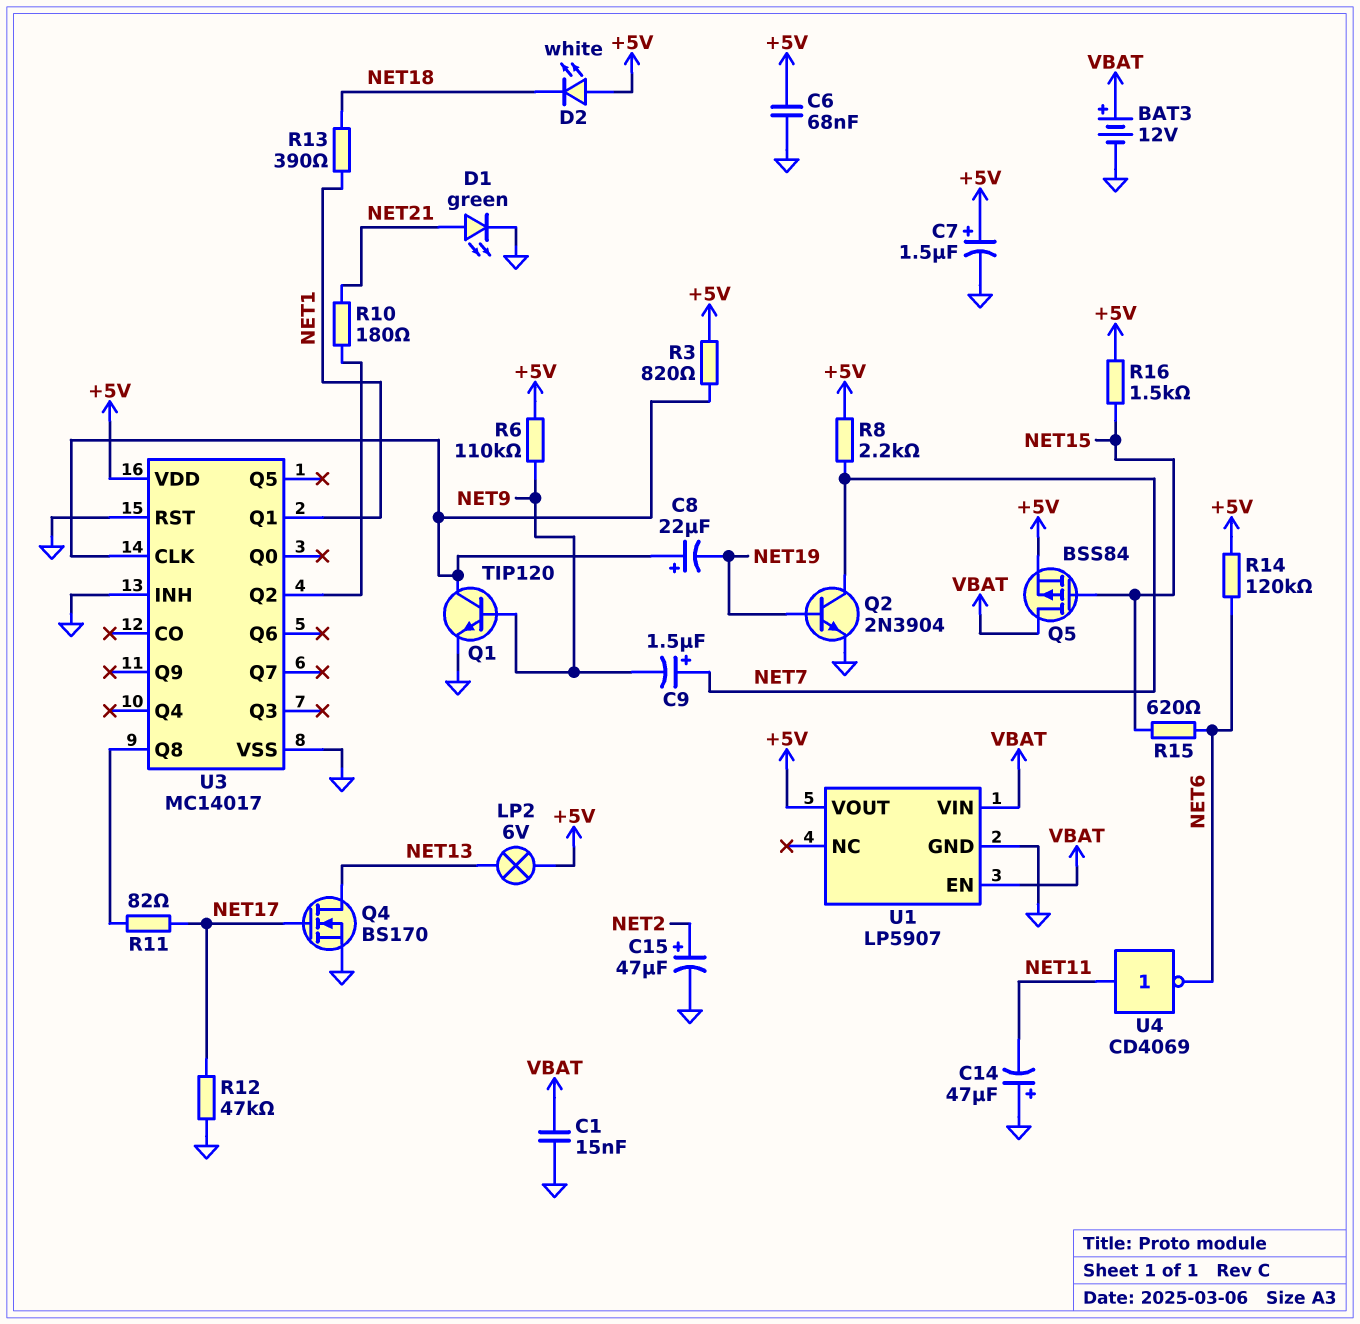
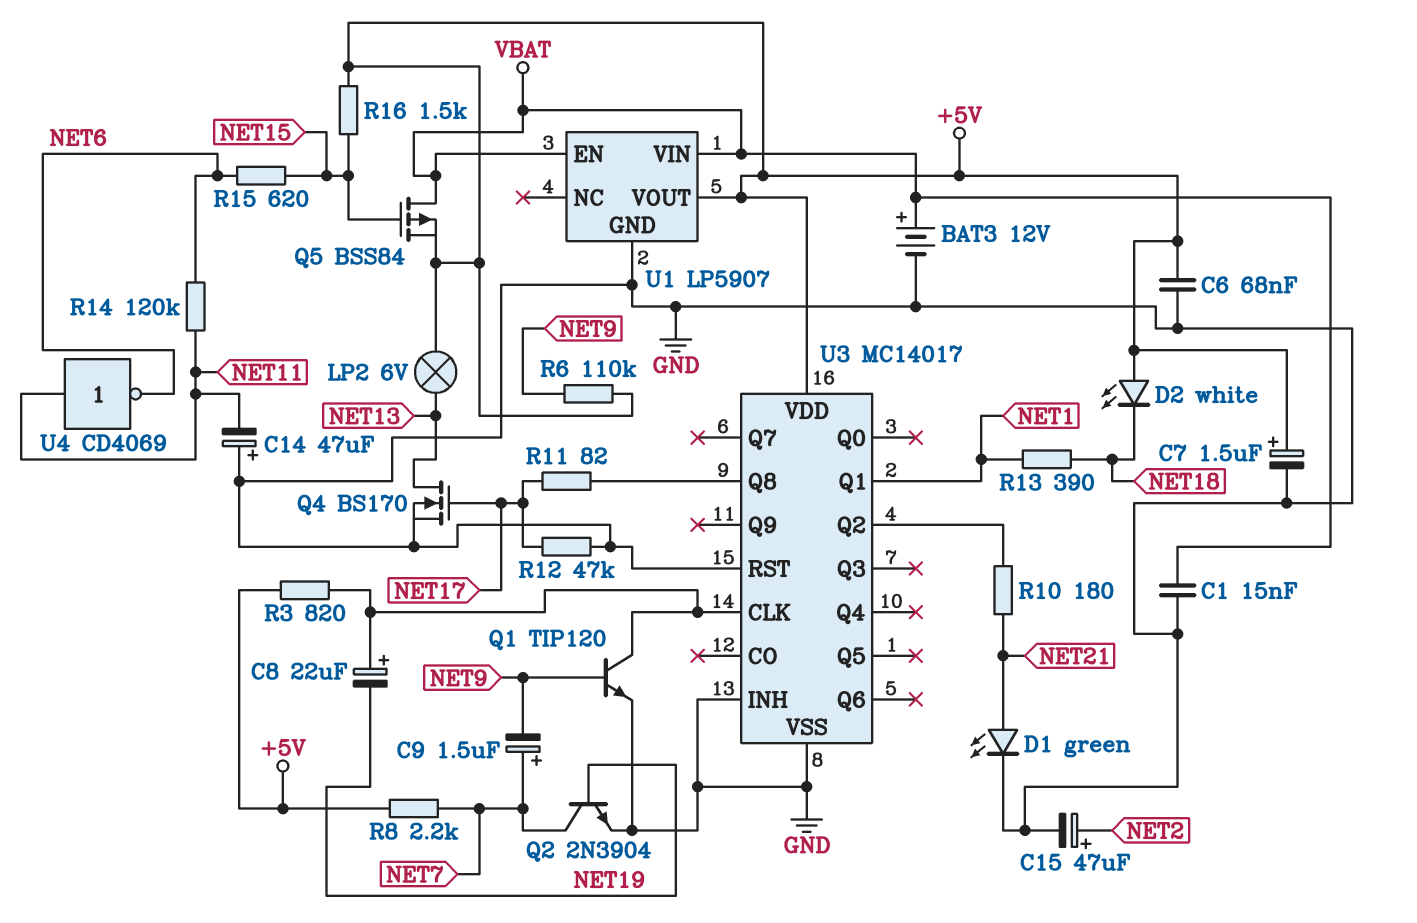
R14: 120k (+5V, NET6) -> 120k (NET6, NET11)

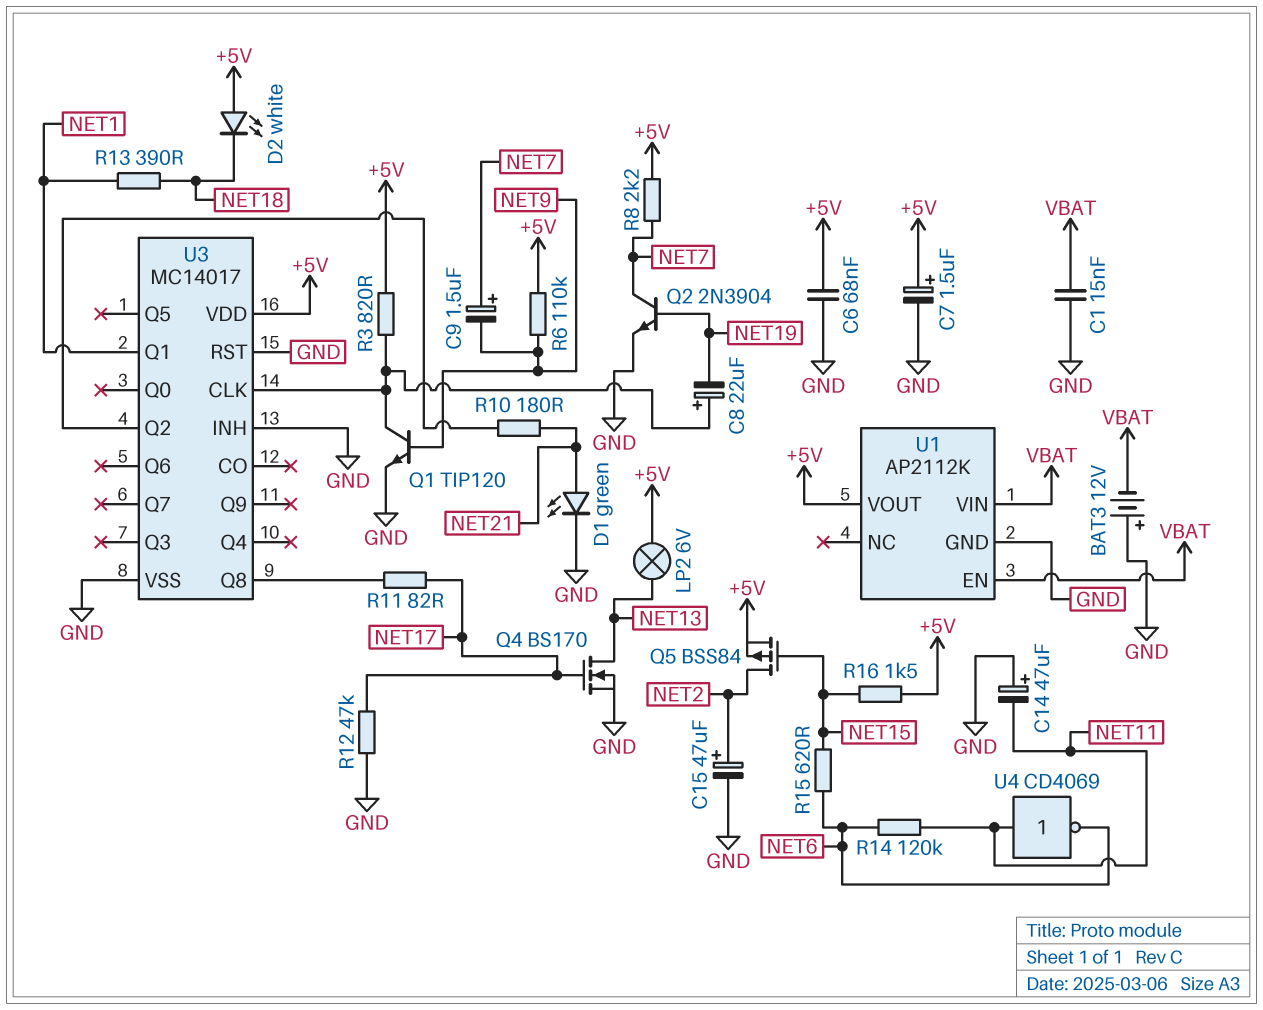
BAT3: 12V (plus VBAT, minus GND) -> 12V (plus GND, minus VBAT)
Q5: PMOS BSS84 (G NET15, D VBAT, S +5V) -> PMOS BSS84 (G NET15, D NET2, S +5V)
U1: LP5907 -> AP2112K

